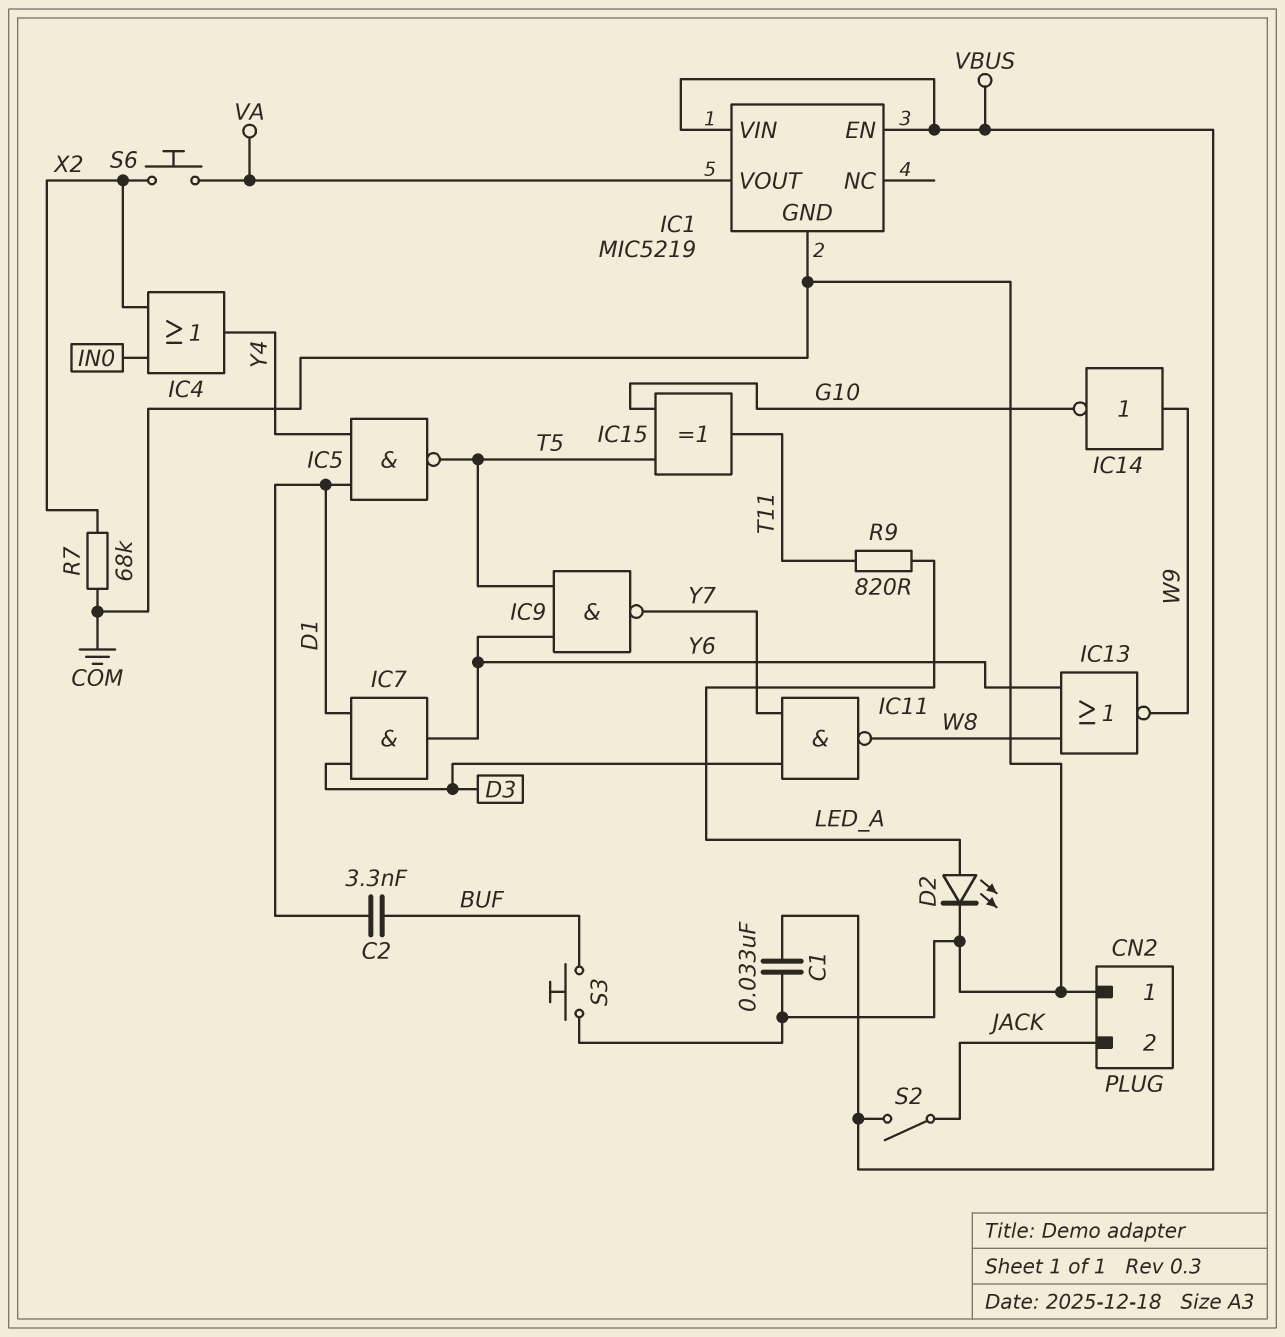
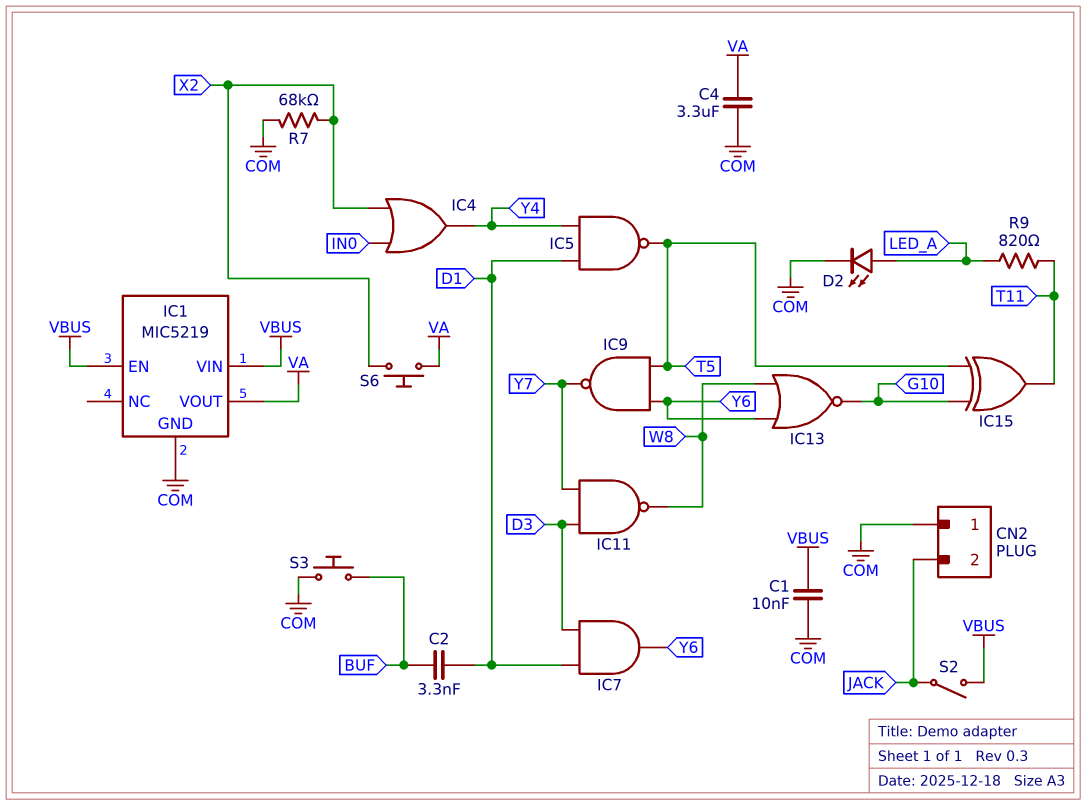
C1: 33nF (COM, VBUS) -> 10nF (COM, VBUS)
C4: none -> 3.3uF (COM, VA)
IC13: NOR (in W8, in Y6, out W9) -> NOR (in W8, in Y6, out G10)
IC14: NOT (in W9, out G10) -> none

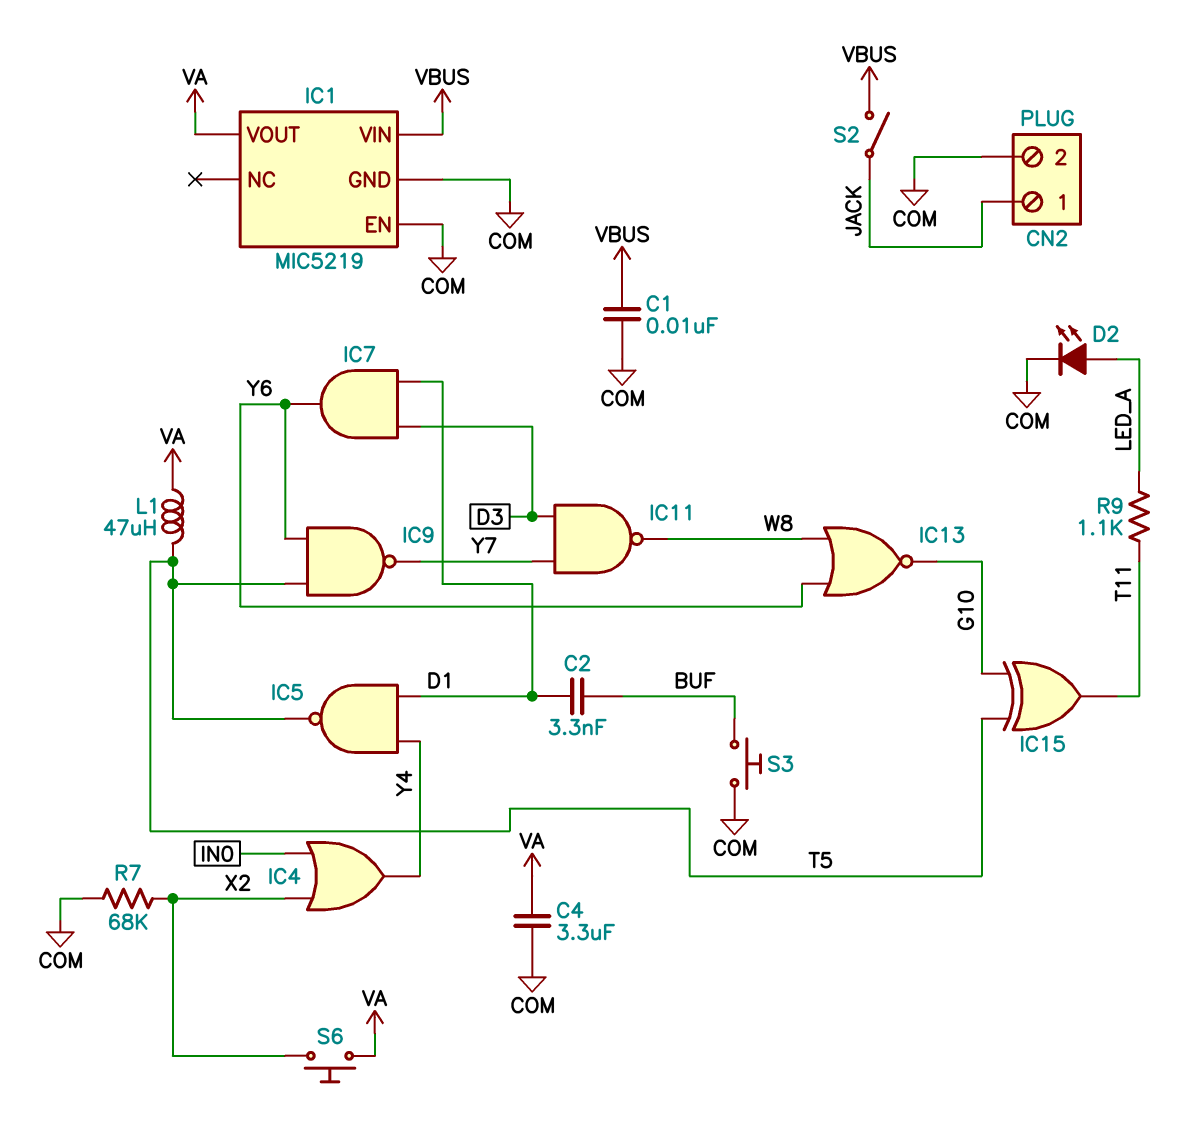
CN2 pin 1: COM -> JACK
CN2 pin 2: JACK -> COM
IC1 pin EN: VBUS -> COM
L1: none -> 47uH (T5, VA)
R9: 820 (LED_A, T11) -> 1.1k (LED_A, T11)

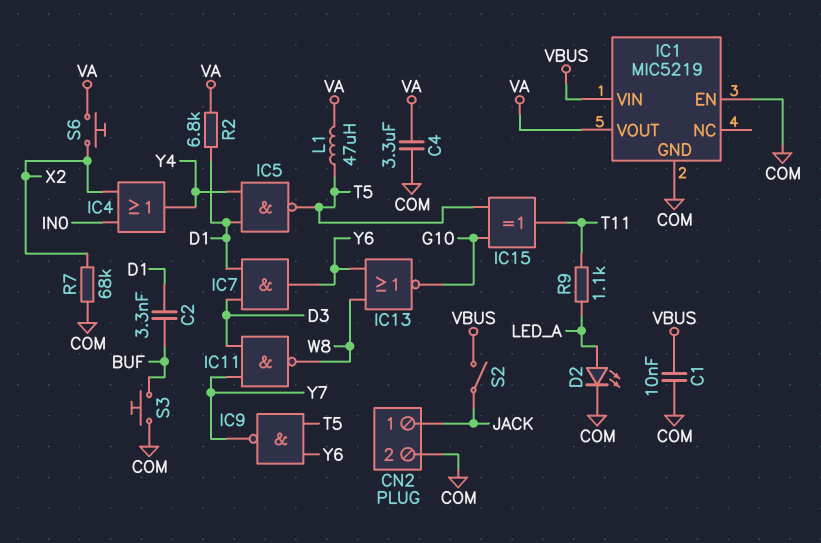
R2: none -> 6.8k (D1, VA)

